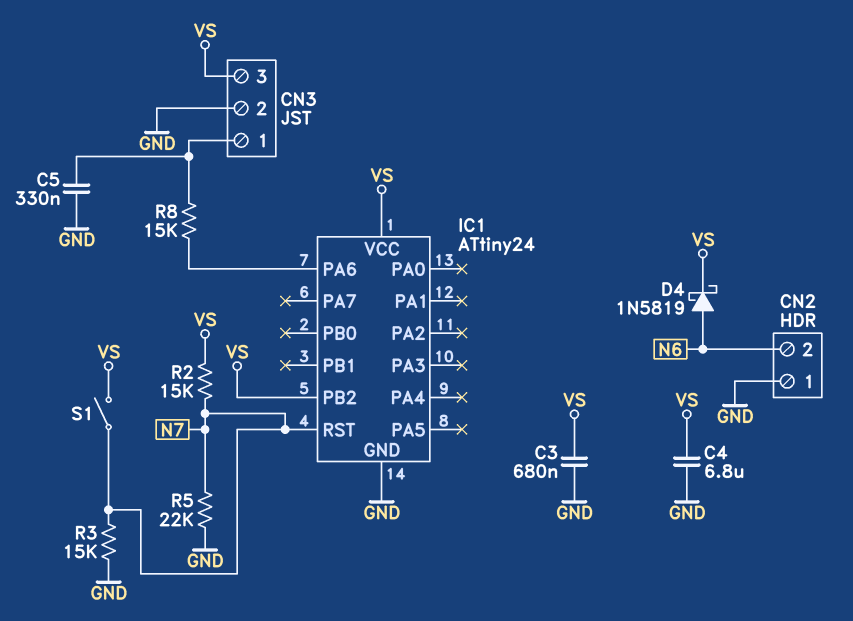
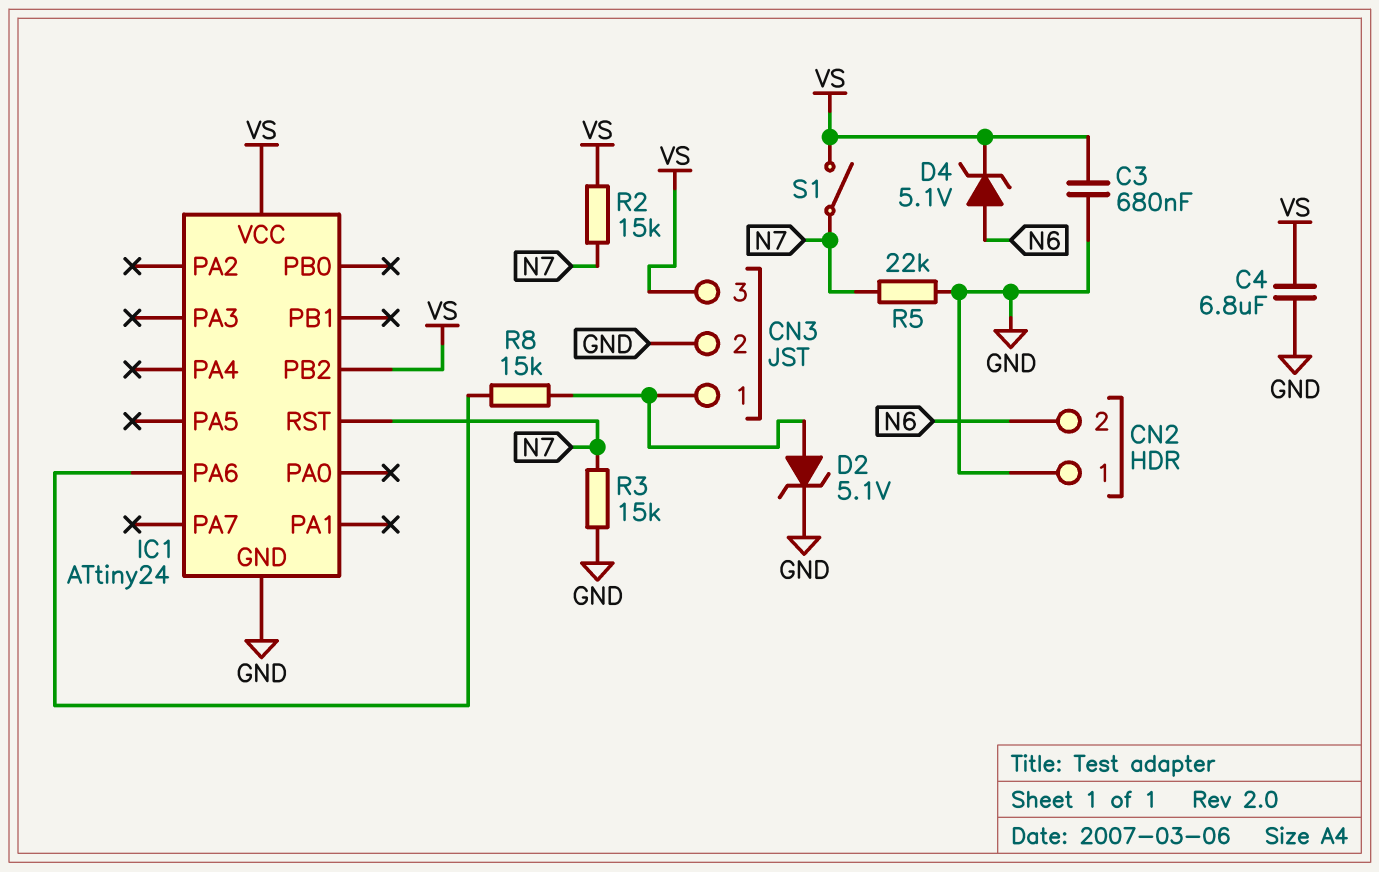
C5: 330nF (CN3/1, GND) -> none
D2: none -> zener 5.1V (A CN3/1, K GND)
D4: schottky 1N5819 (A N6, K VS) -> zener 5.1V (A N6, K VS)

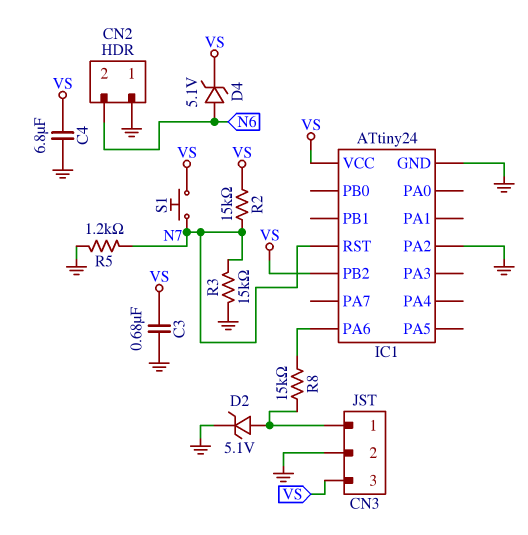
IC1 pin PA2: none -> GND
R5: 22k (GND, N7) -> 1.2k (GND, N7)
S1: switch (N7, VS) -> button (N7, VS)

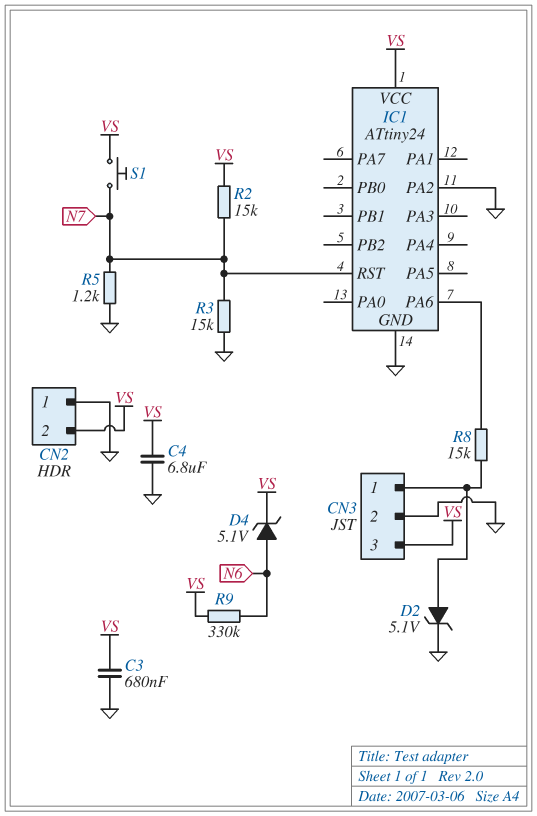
CN2 pin 2: N6 -> VS
IC1 pin PB2: VS -> none
R9: none -> 330k (N6, VS)

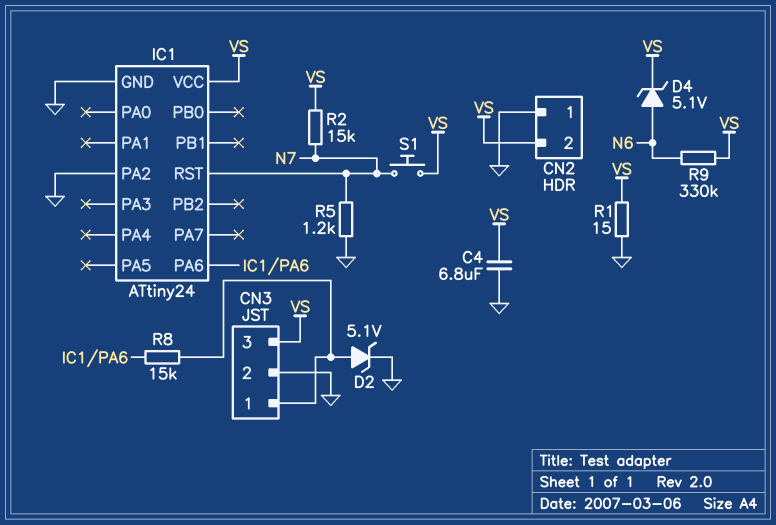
C3: 680nF (GND, VS) -> none
R1: none -> 15 (GND, VS)
R3: 15k (GND, N7) -> none

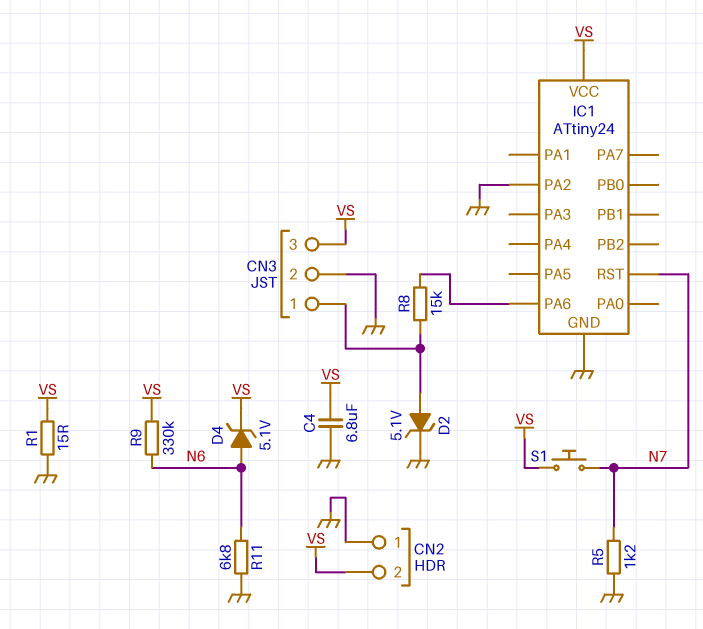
R2: 15k (N7, VS) -> none
R11: none -> 6.8k (GND, N6)

